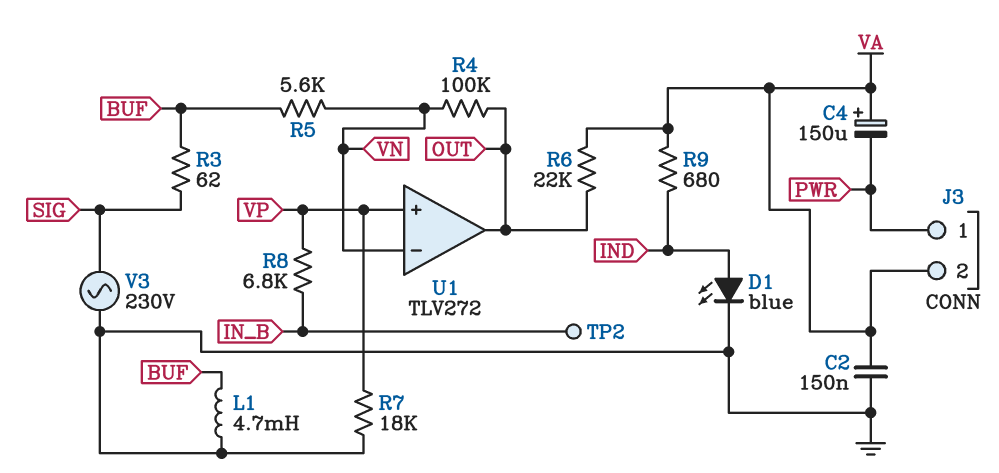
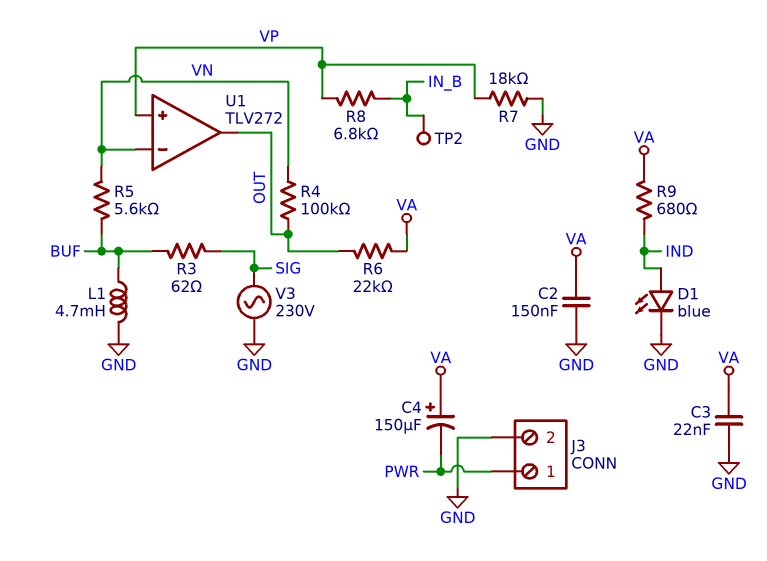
C3: none -> 22nF (GND, VA)
J3 pin 2: VA -> GND

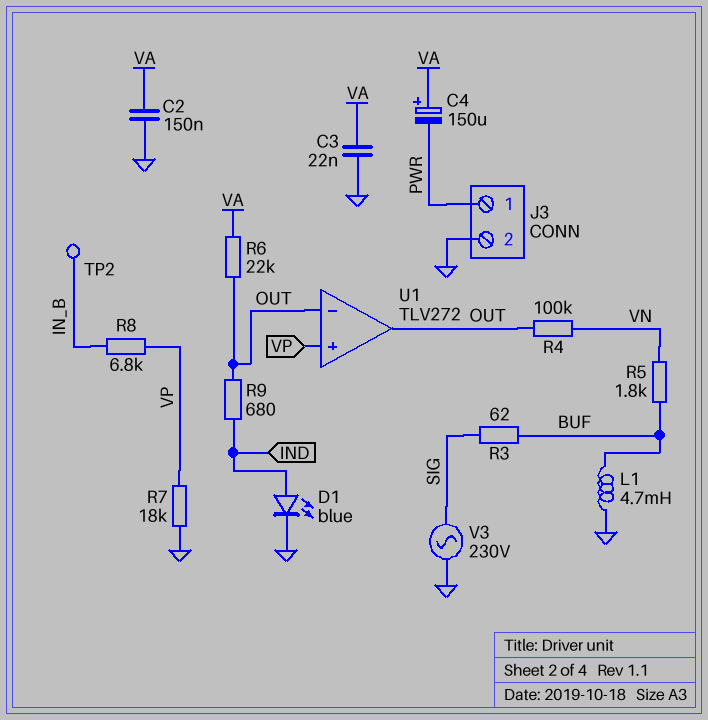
R5: 5.6k (BUF, VN) -> 1.8k (BUF, VN)
R9: 680 (IND, VA) -> 680 (IND, OUT)
U1 pin in-: VN -> OUT

